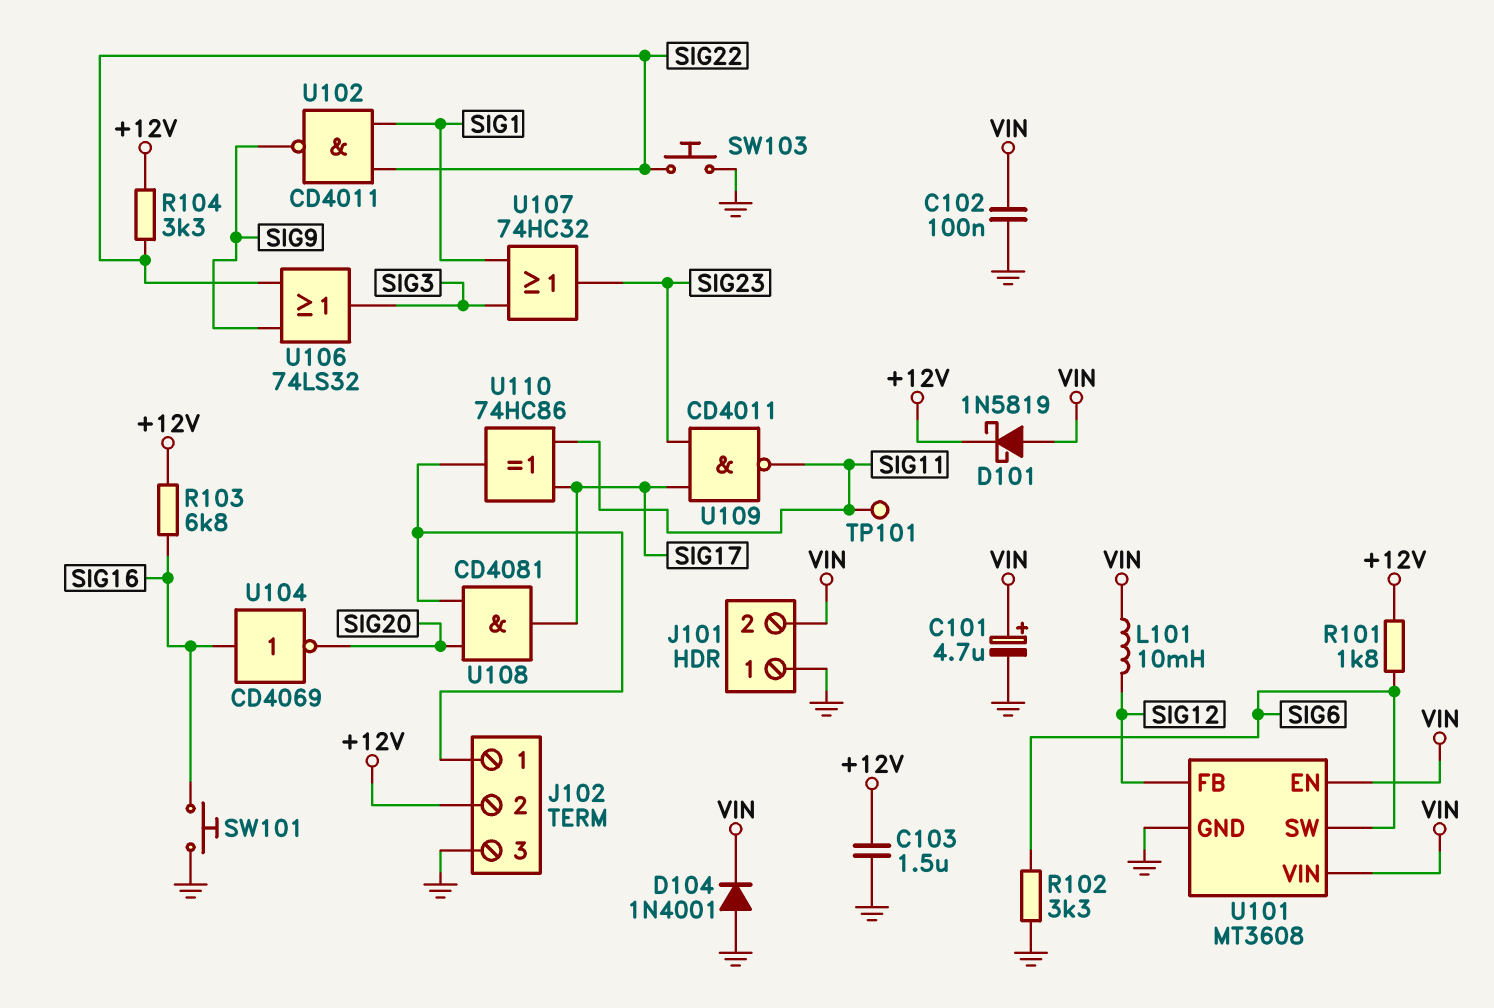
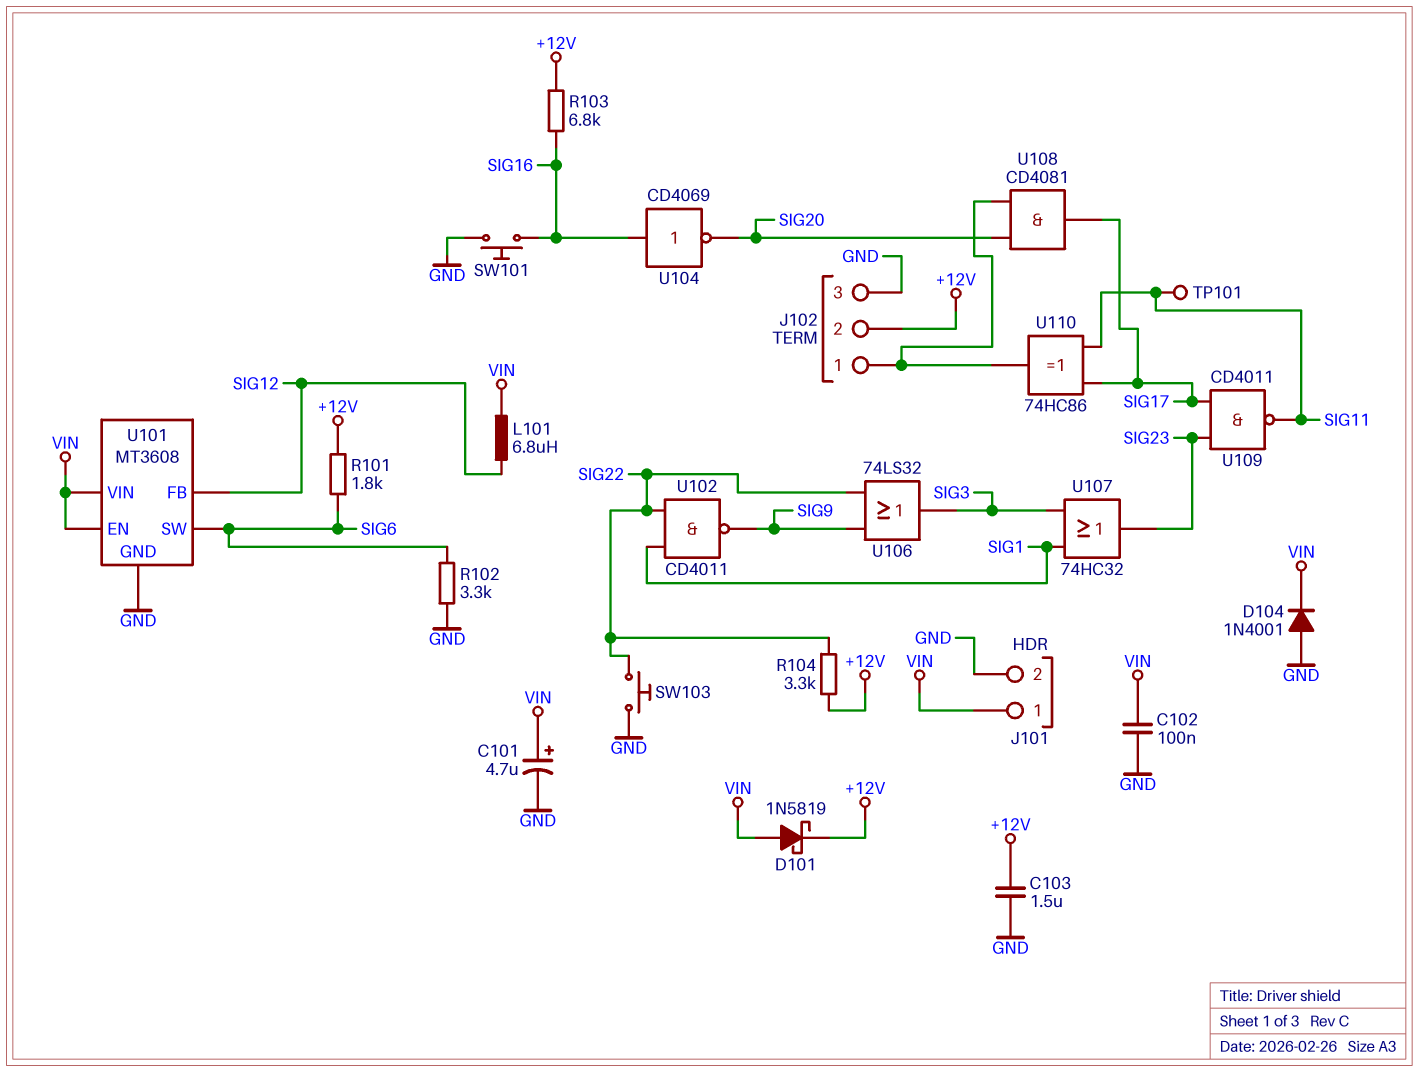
J101 pin 1: GND -> VIN
J101 pin 2: VIN -> GND
L101: 10mH (SIG12, VIN) -> 6.8uH (SIG12, VIN)

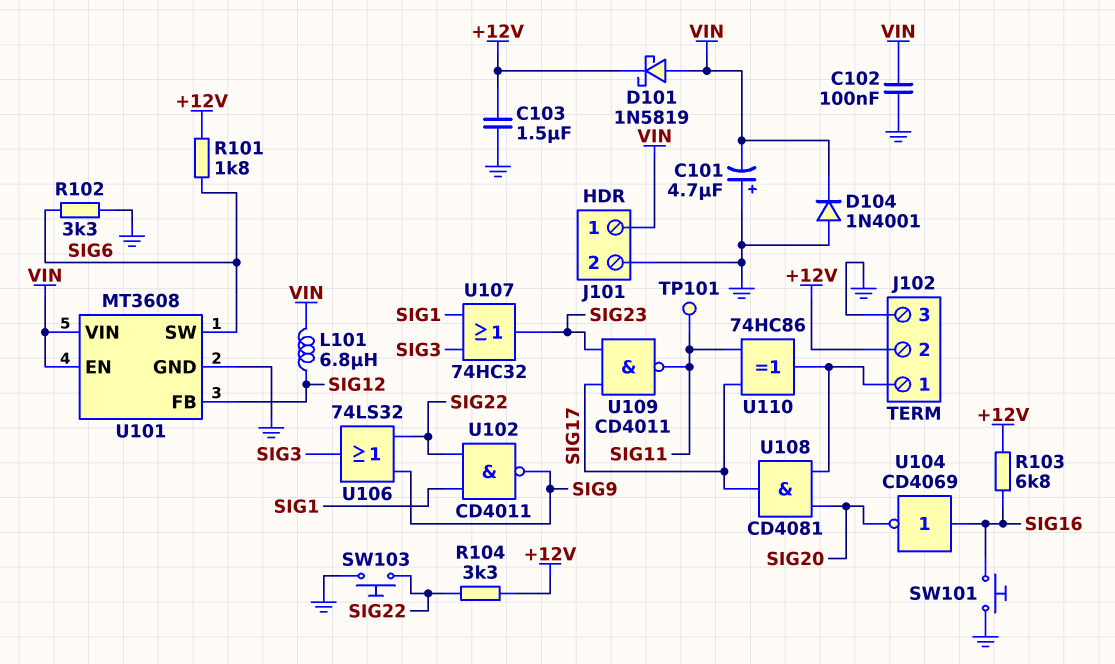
C101: 4.7uF (plus VIN, minus GND) -> 4.7uF (plus GND, minus VIN)

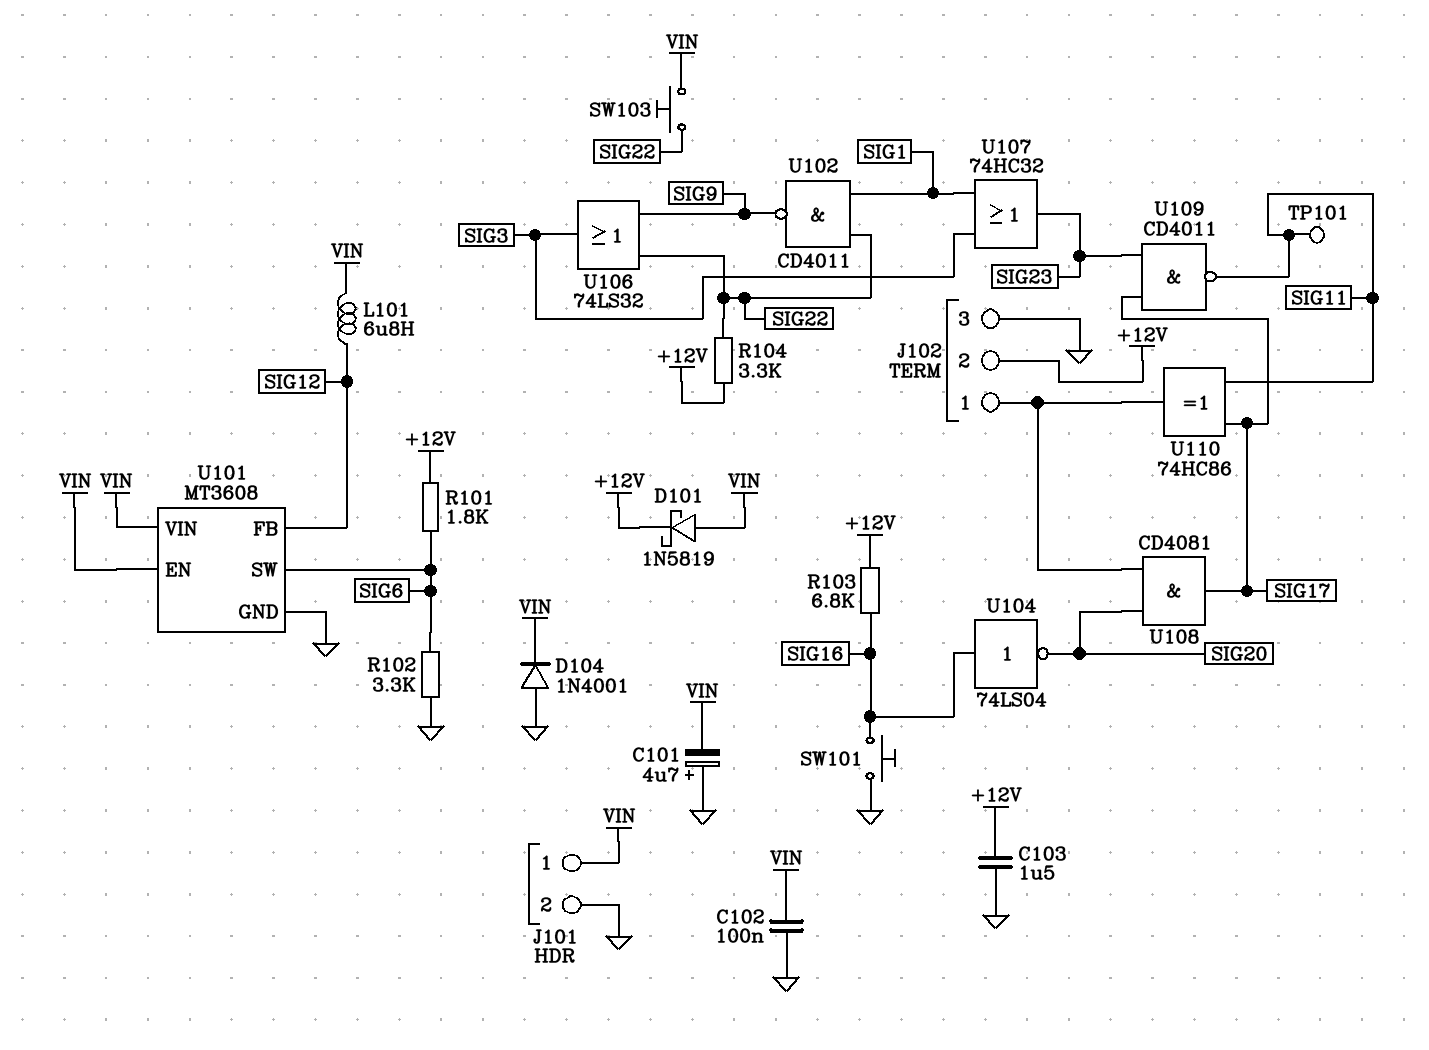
SW103: button (GND, SIG22) -> button (SIG22, VIN)
U104: NOT CD4069 (in SIG16, out SIG20) -> NOT 74LS04 (in SIG16, out SIG20)

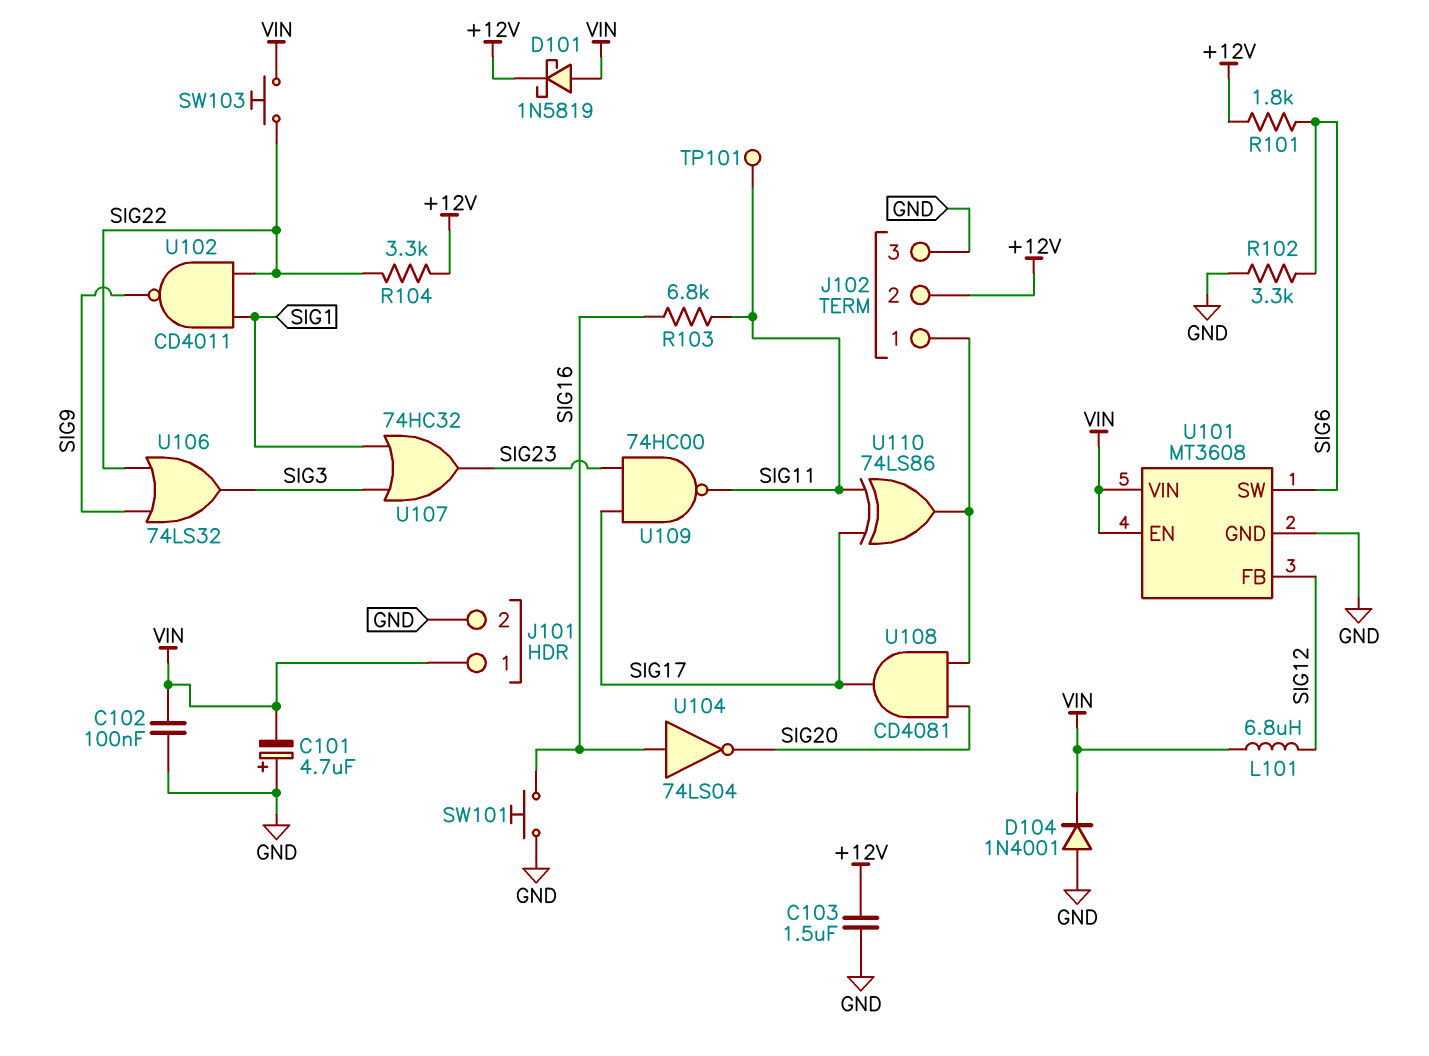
R103: 6.8k (+12V, SIG16) -> 6.8k (SIG11, SIG16)
U109: NAND CD4011 (in SIG17, in SIG23, out SIG11) -> NAND 74HC00 (in SIG17, in SIG23, out SIG11)
U110: XOR 74HC86 (in SIG11, in SIG17, out J102/1) -> XOR 74LS86 (in SIG11, in SIG17, out J102/1)

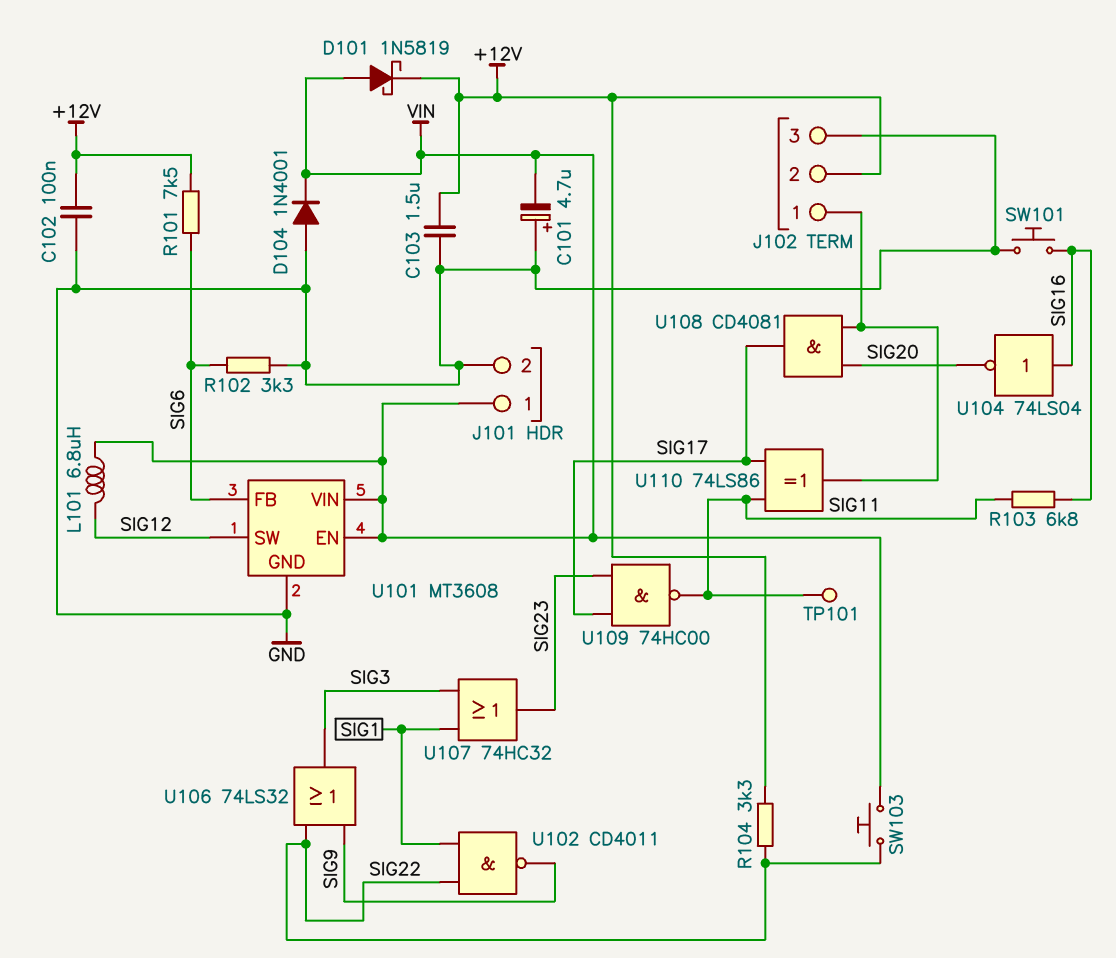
C102: 100nF (GND, VIN) -> 100nF (+12V, GND)
R101: 1.8k (+12V, SIG6) -> 7.5k (+12V, SIG6)
U101 pin FB: SIG12 -> SIG6
U101 pin SW: SIG6 -> SIG12

